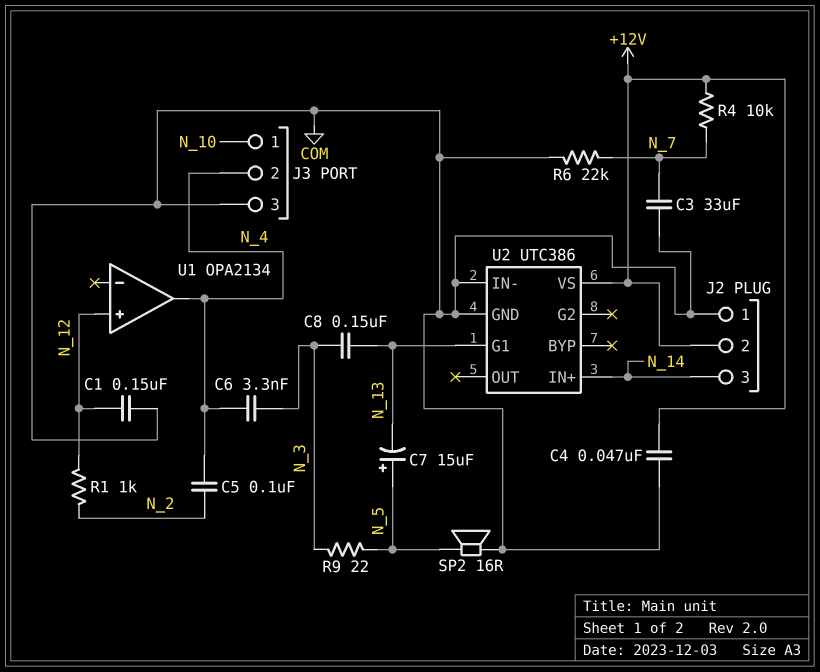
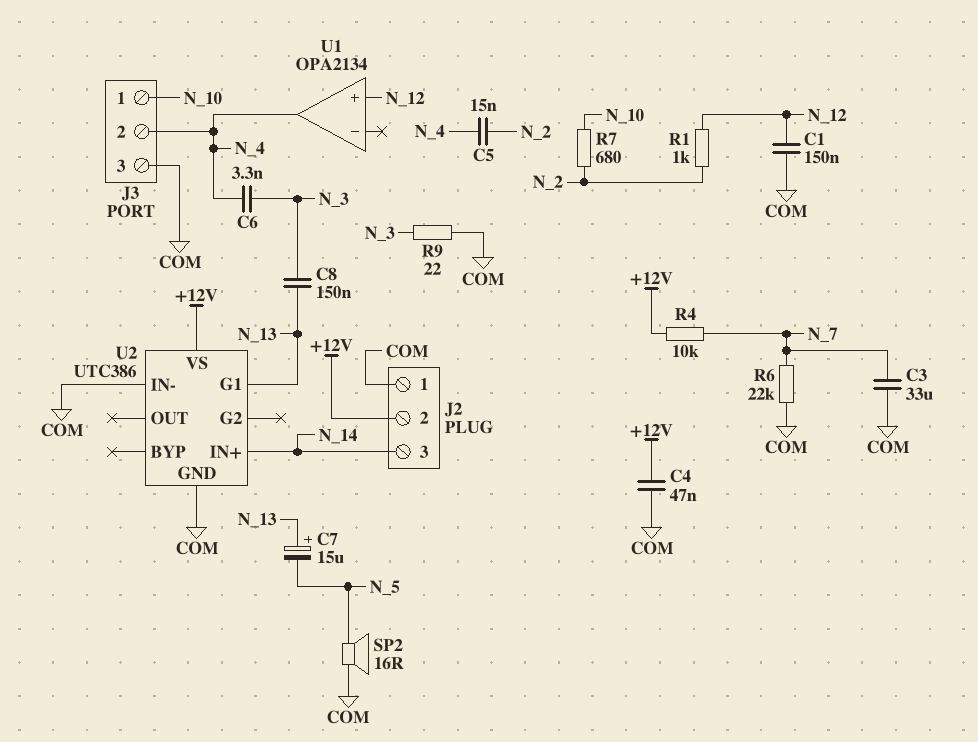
C5: 100nF (N_2, N_4) -> 15nF (N_2, N_4)
C7: 15uF (plus N_5, minus N_13) -> 15uF (plus N_13, minus N_5)
R7: none -> 680 (N_2, N_10)
R9: 22 (N_3, N_5) -> 22 (COM, N_3)

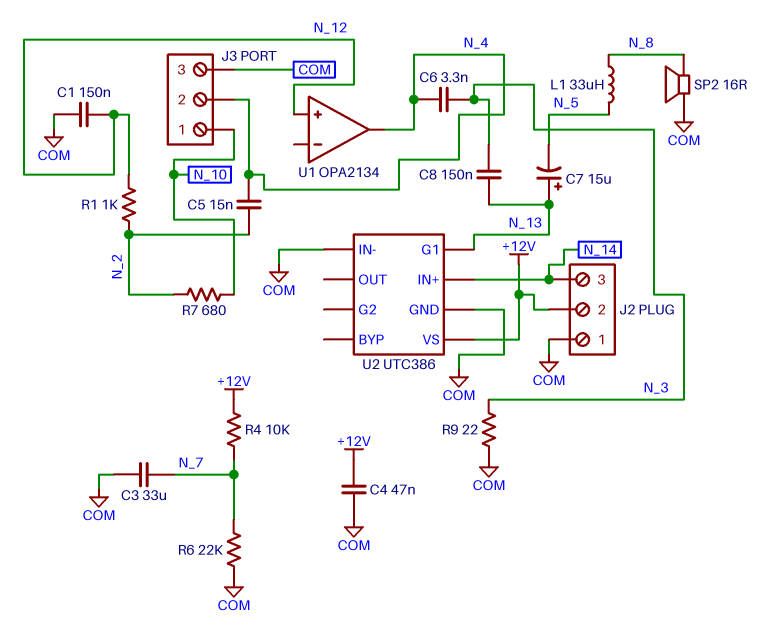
L1: none -> 33uH (N_5, N_8)
SP2: speaker 16R (COM, N_5) -> speaker 16R (COM, N_8)

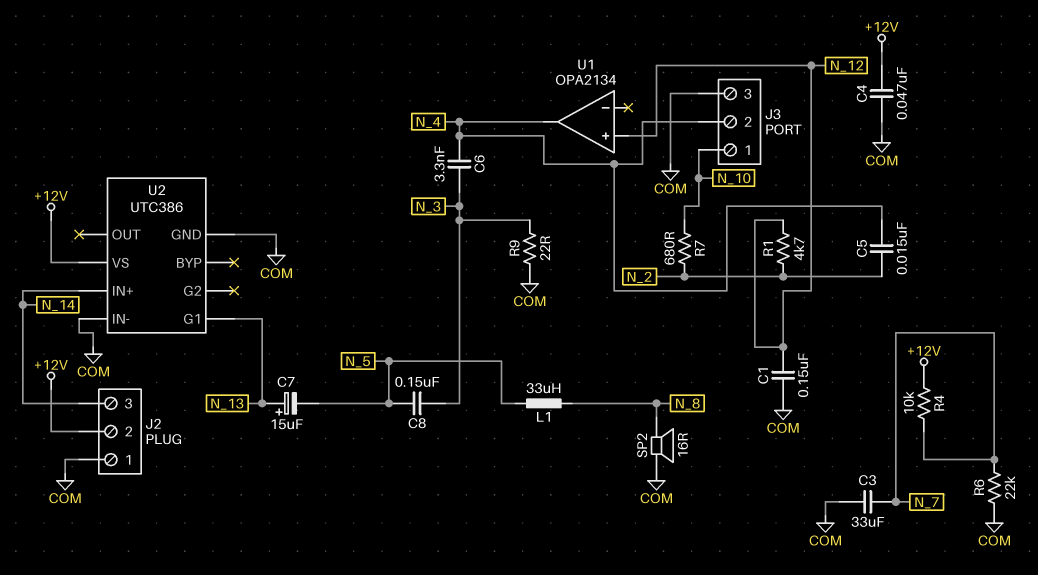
C8: 150nF (N_3, N_13) -> 150nF (N_3, N_5)
R1: 1k (N_2, N_12) -> 4.7k (N_2, N_12)

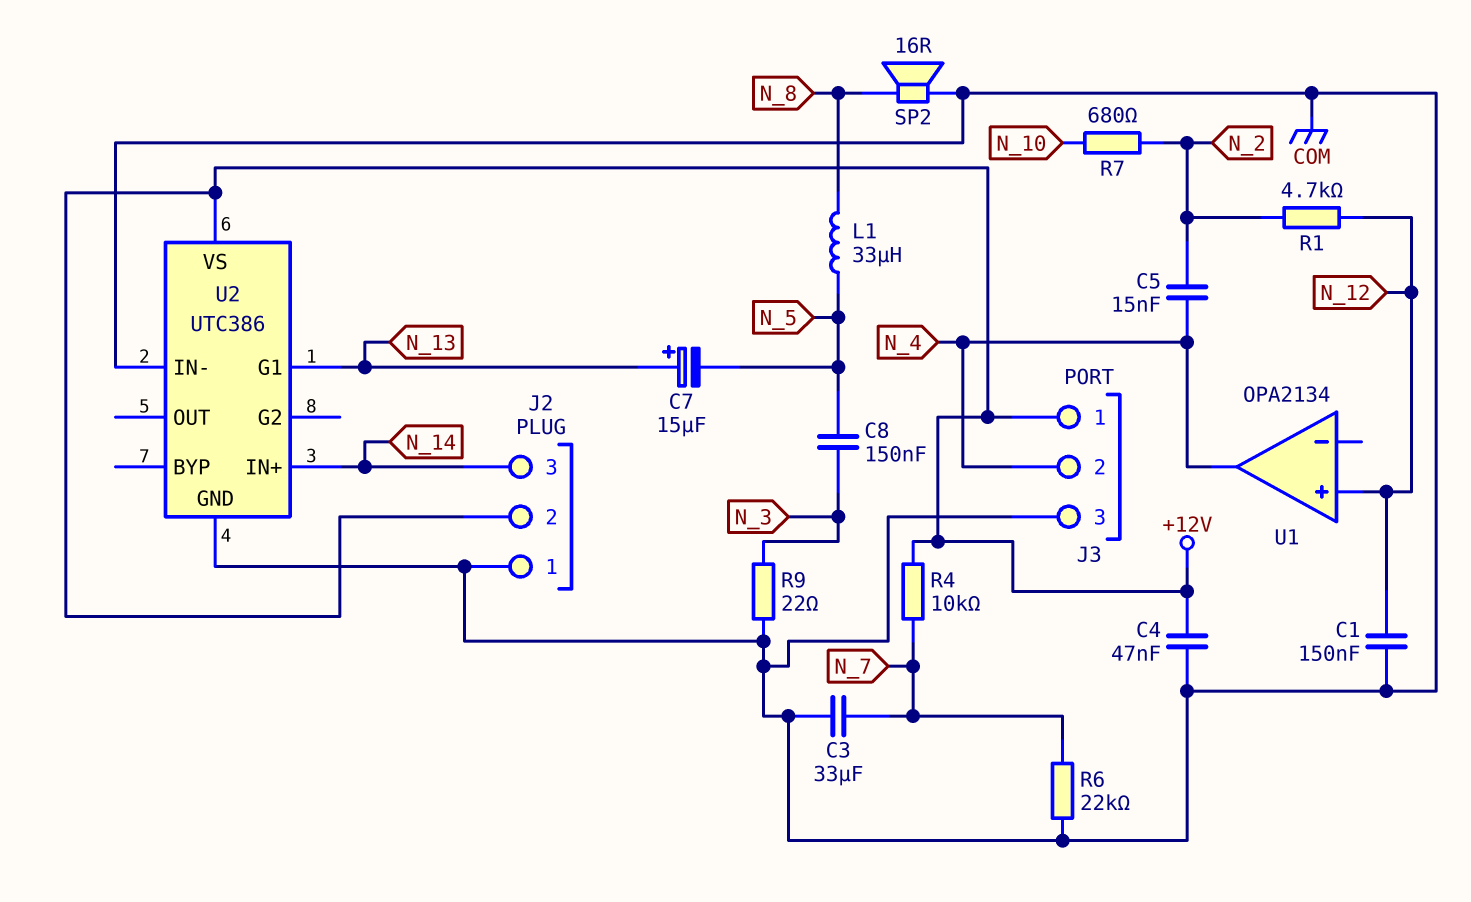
C6: 3.3nF (N_3, N_4) -> none
J3 pin 1: N_10 -> +12V

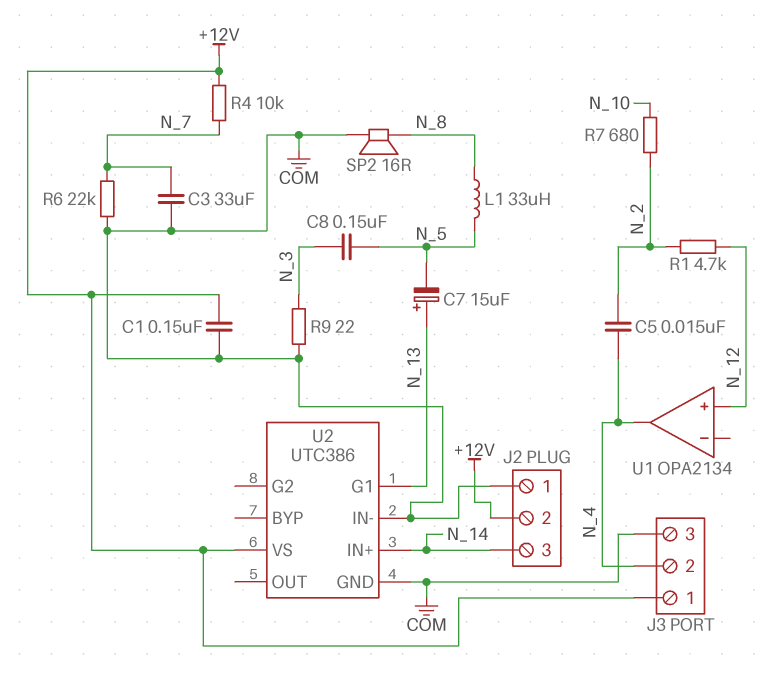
C1: 150nF (COM, N_12) -> 150nF (+12V, COM)
C4: 47nF (+12V, COM) -> none

